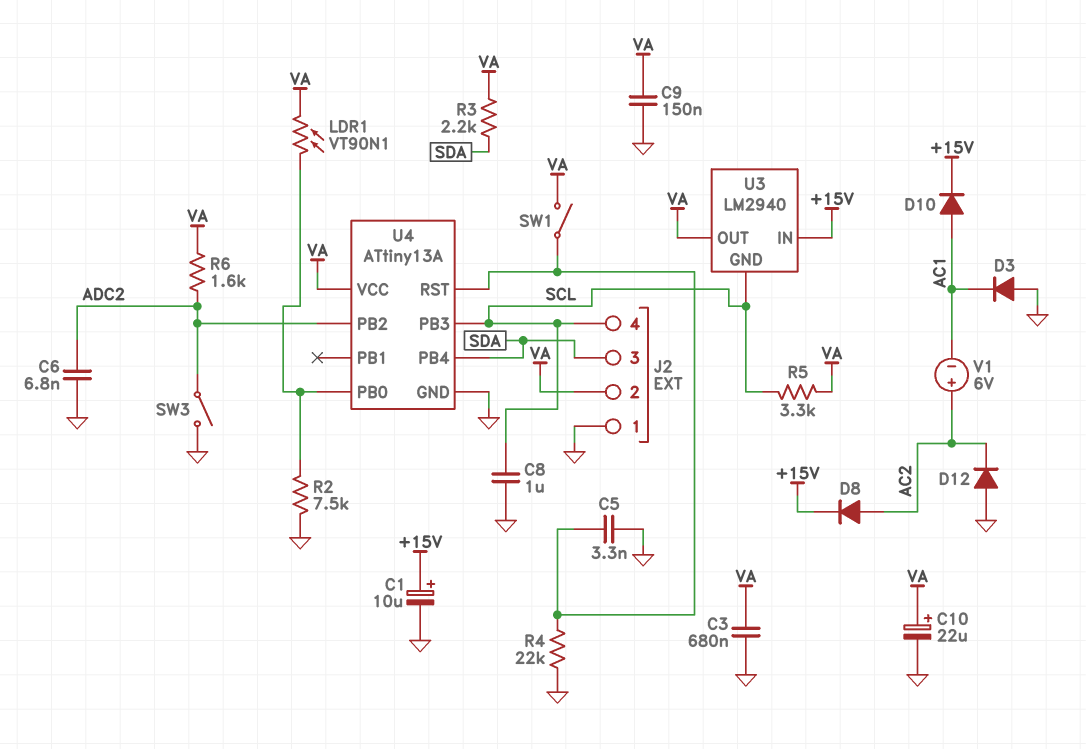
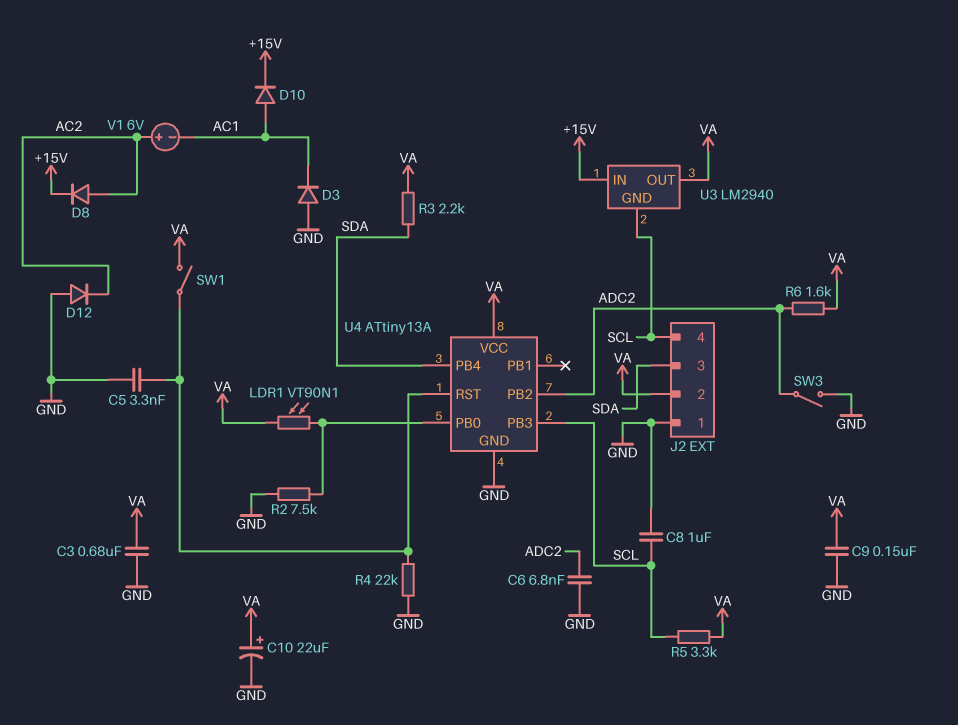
C1: 10uF (plus +15V, minus GND) -> none

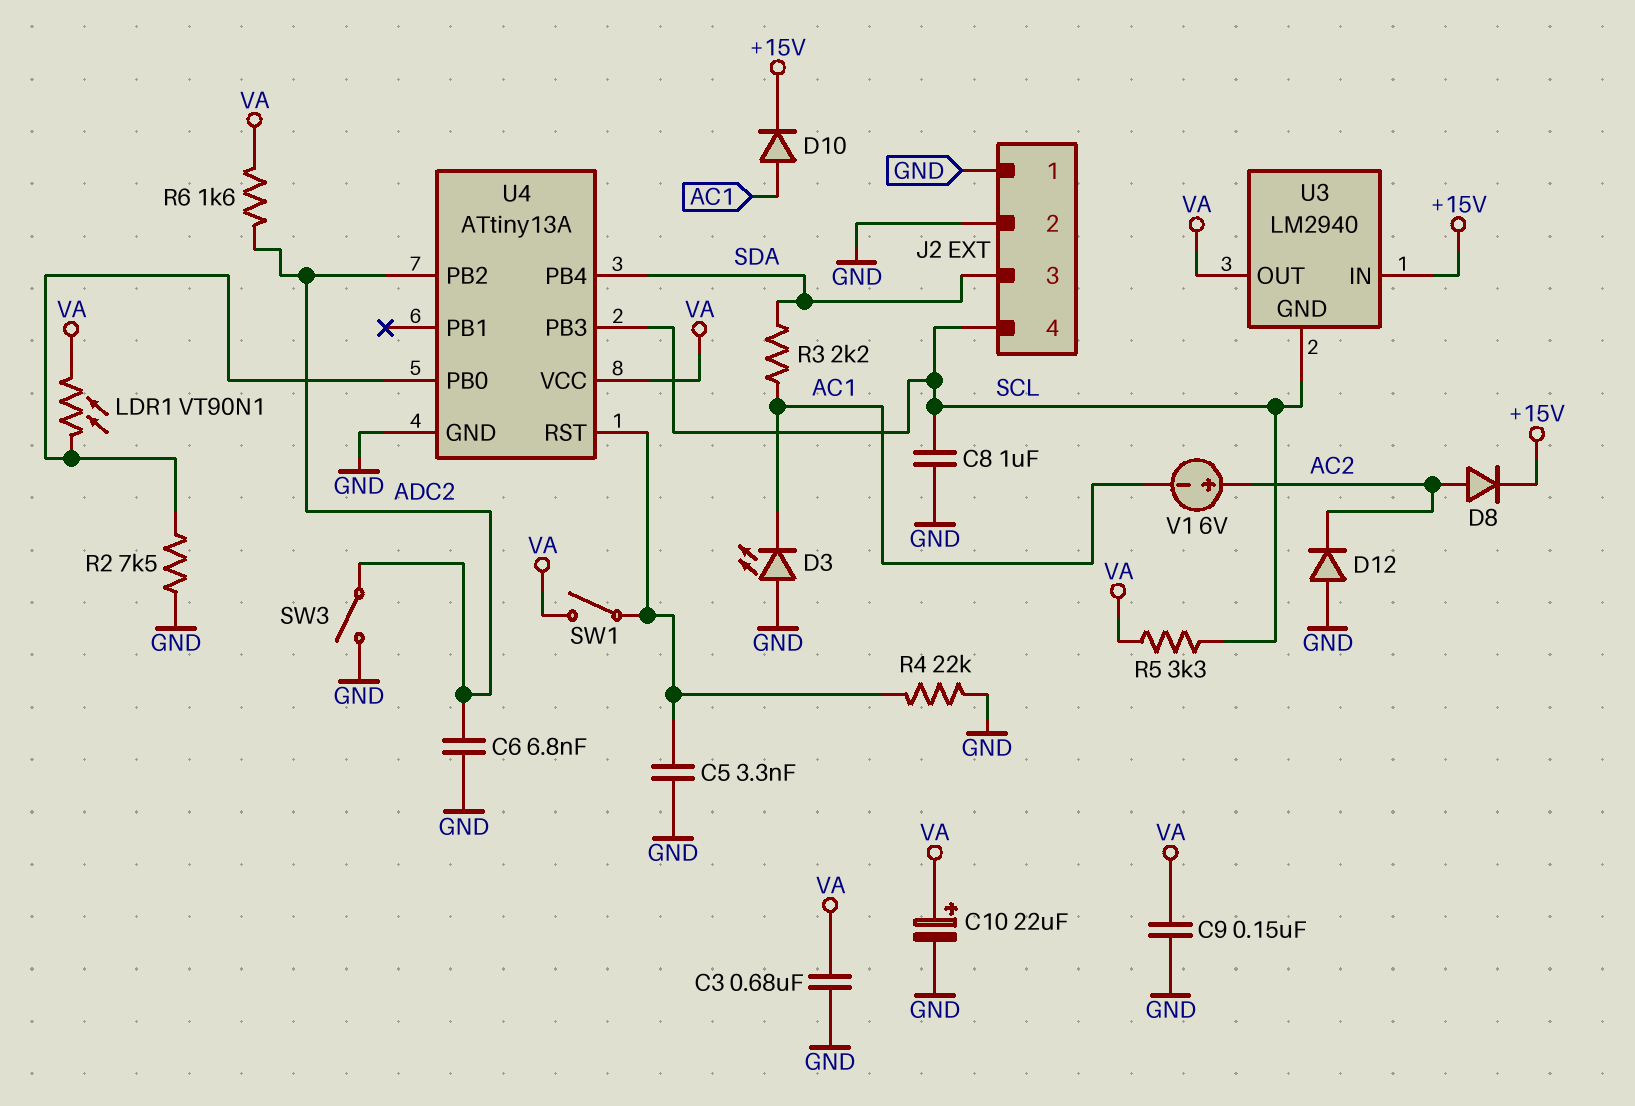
D3: diode (A GND, K AC1) -> LED (A GND, K AC1)
J2 pin 2: VA -> GND
R3: 2.2k (SDA, VA) -> 2.2k (AC1, SDA)

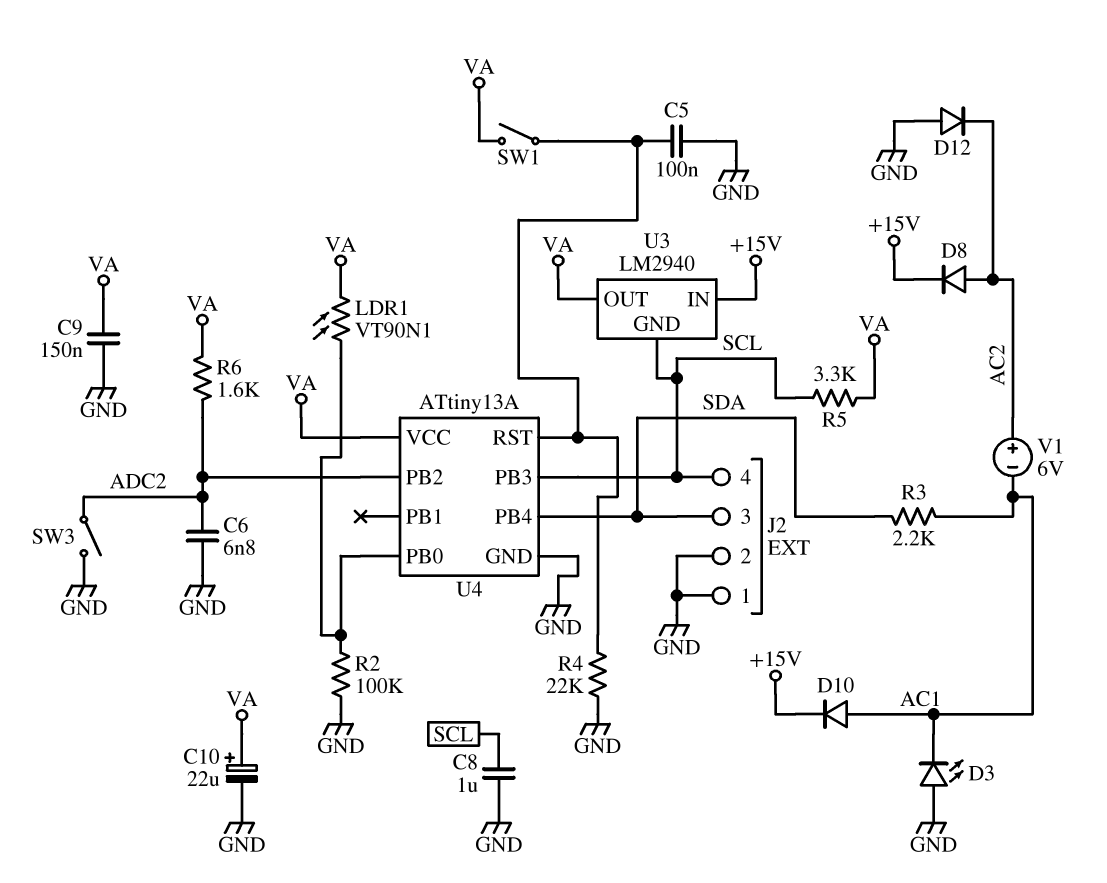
C3: 680nF (GND, VA) -> none
C5: 3.3nF (GND, U4/RST) -> 100nF (GND, U4/RST)
R2: 7.5k (GND, U4/PB0) -> 100k (GND, U4/PB0)

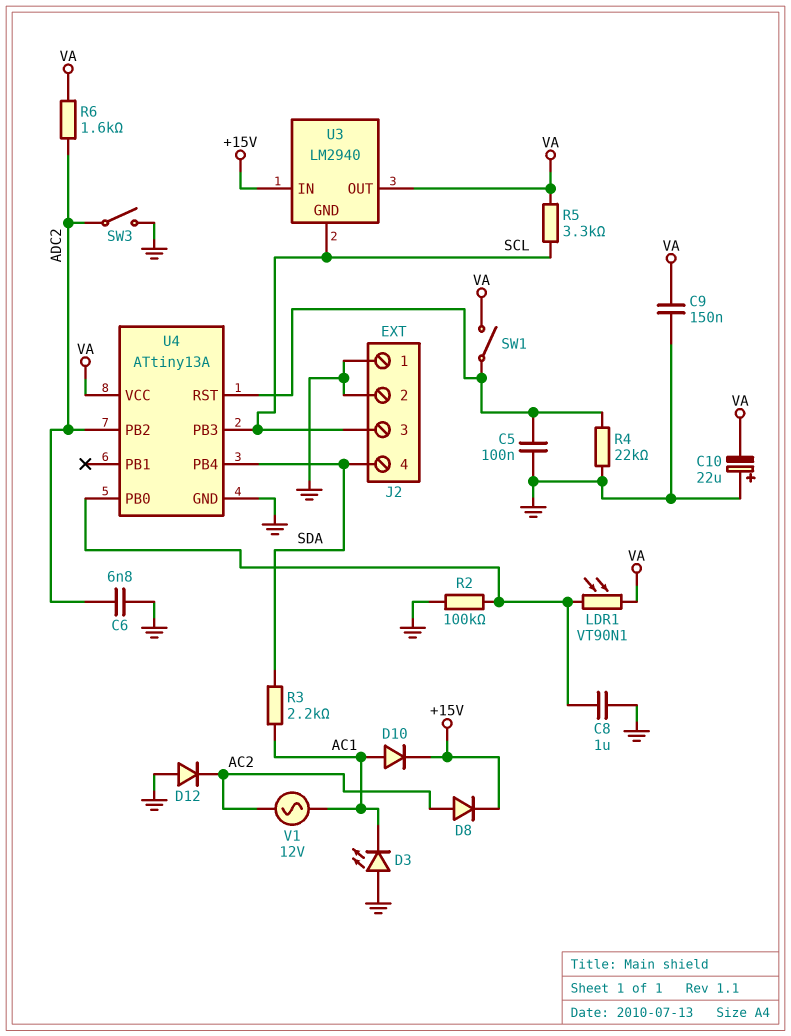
C8: 1uF (GND, SCL) -> 1uF (GND, U4/PB0)
C10: 22uF (plus VA, minus GND) -> 22uF (plus GND, minus VA)
J2 pin 3: SDA -> SCL
J2 pin 4: SCL -> SDA
V1: 6V (plus AC2, minus AC1) -> AC 12V (AC1, AC2)

